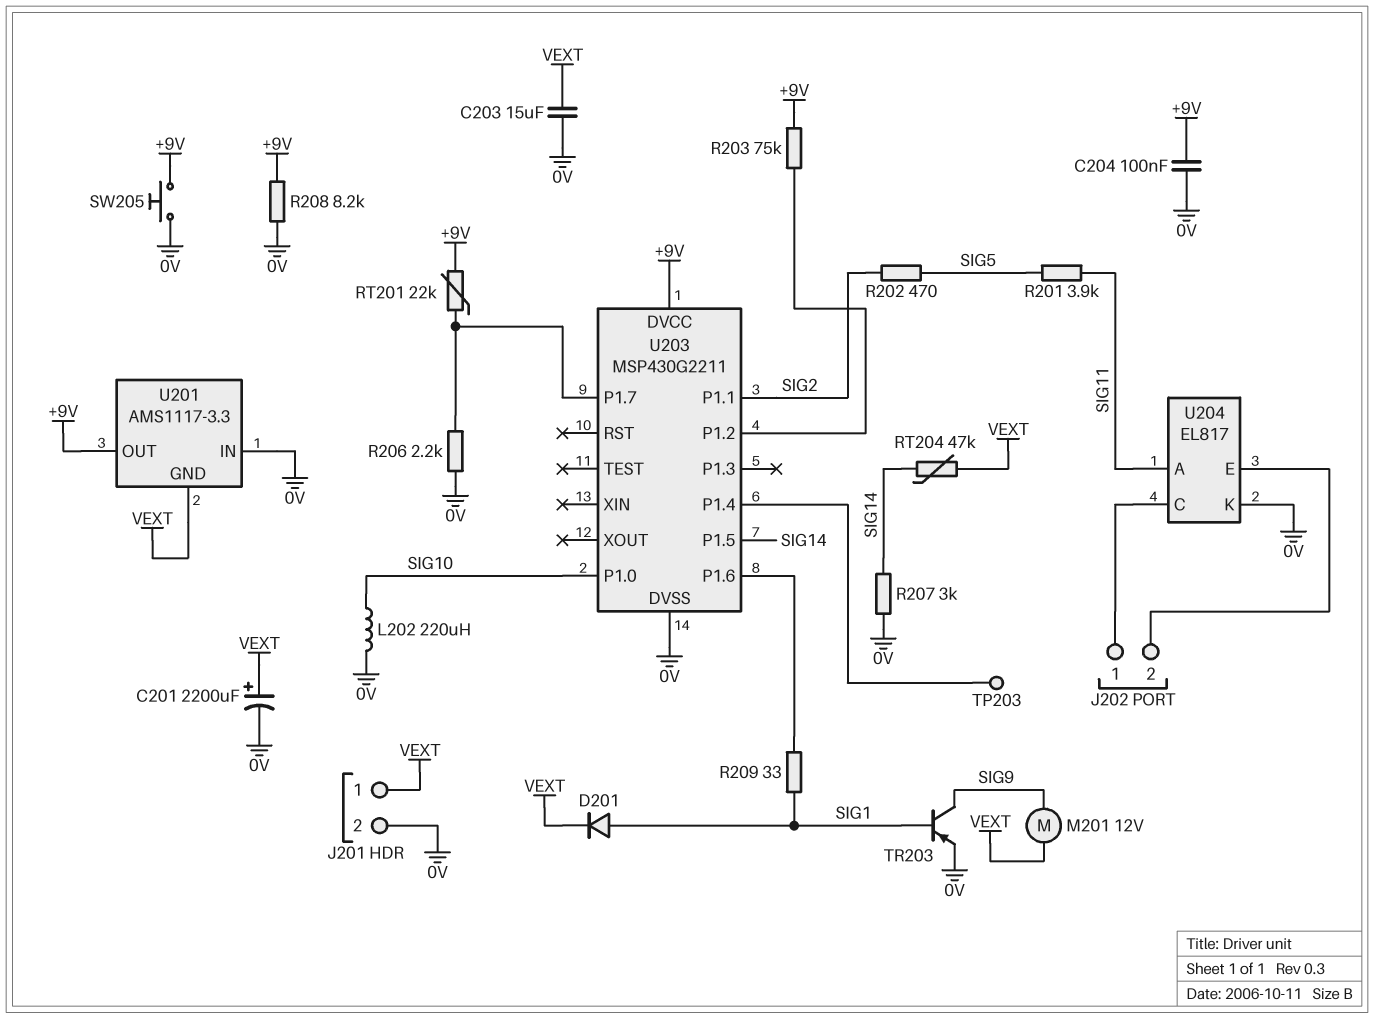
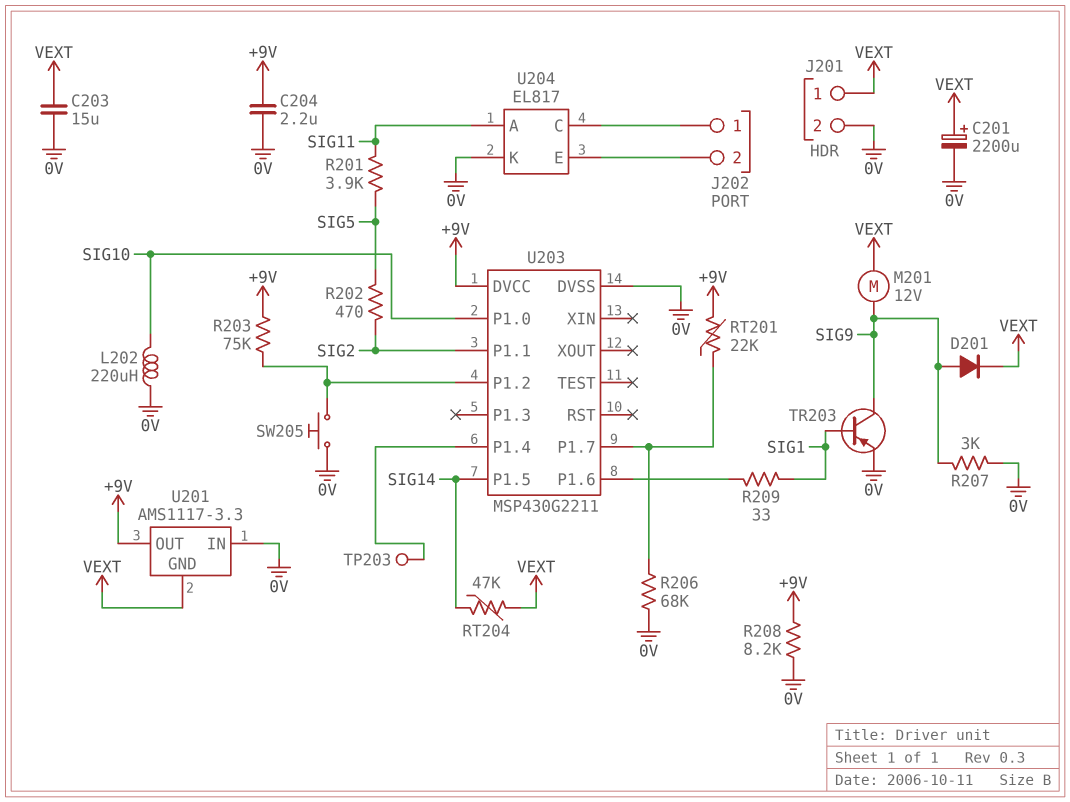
C204: 100nF (+9V, 0V) -> 2.2uF (+9V, 0V)
D201: diode (A SIG1, K VEXT) -> diode (A SIG9, K VEXT)
R206: 2.2k (0V, U203/P1.7) -> 68k (0V, U203/P1.7)
R207: 3k (0V, SIG14) -> 3k (0V, SIG9)
SW205: button (+9V, 0V) -> button (0V, U203/P1.2)

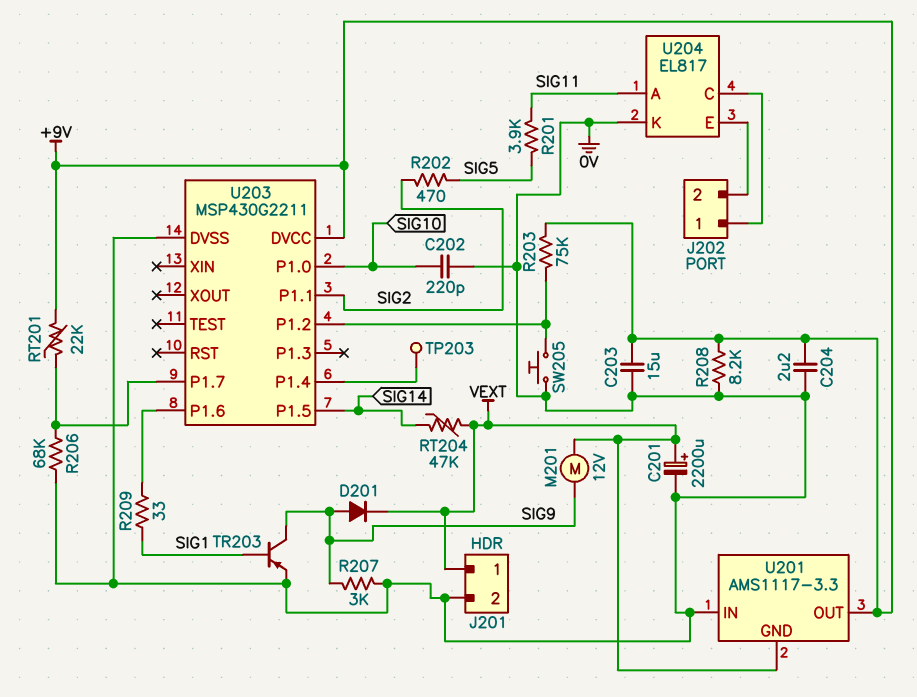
C202: none -> 220pF (0V, SIG10)
C203: 15uF (0V, VEXT) -> 15uF (+9V, 0V)
L202: 220uH (0V, SIG10) -> none

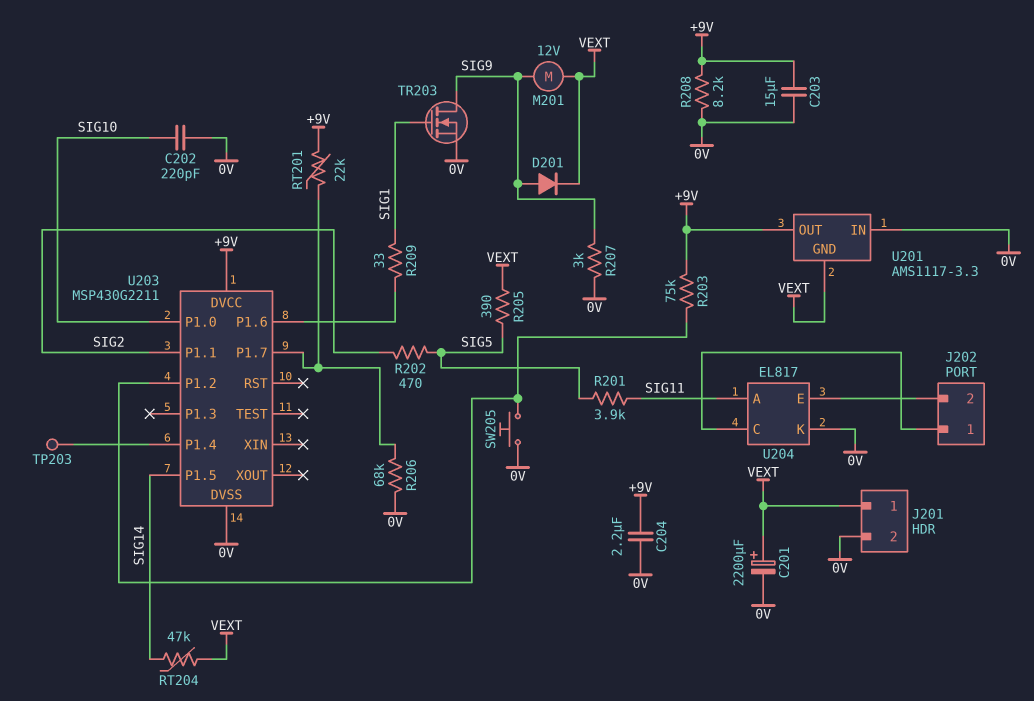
R205: none -> 390 (SIG5, VEXT)
TR203: PNP (B SIG1, C SIG9, E 0V) -> NMOS (G SIG1, D SIG9, S 0V)

